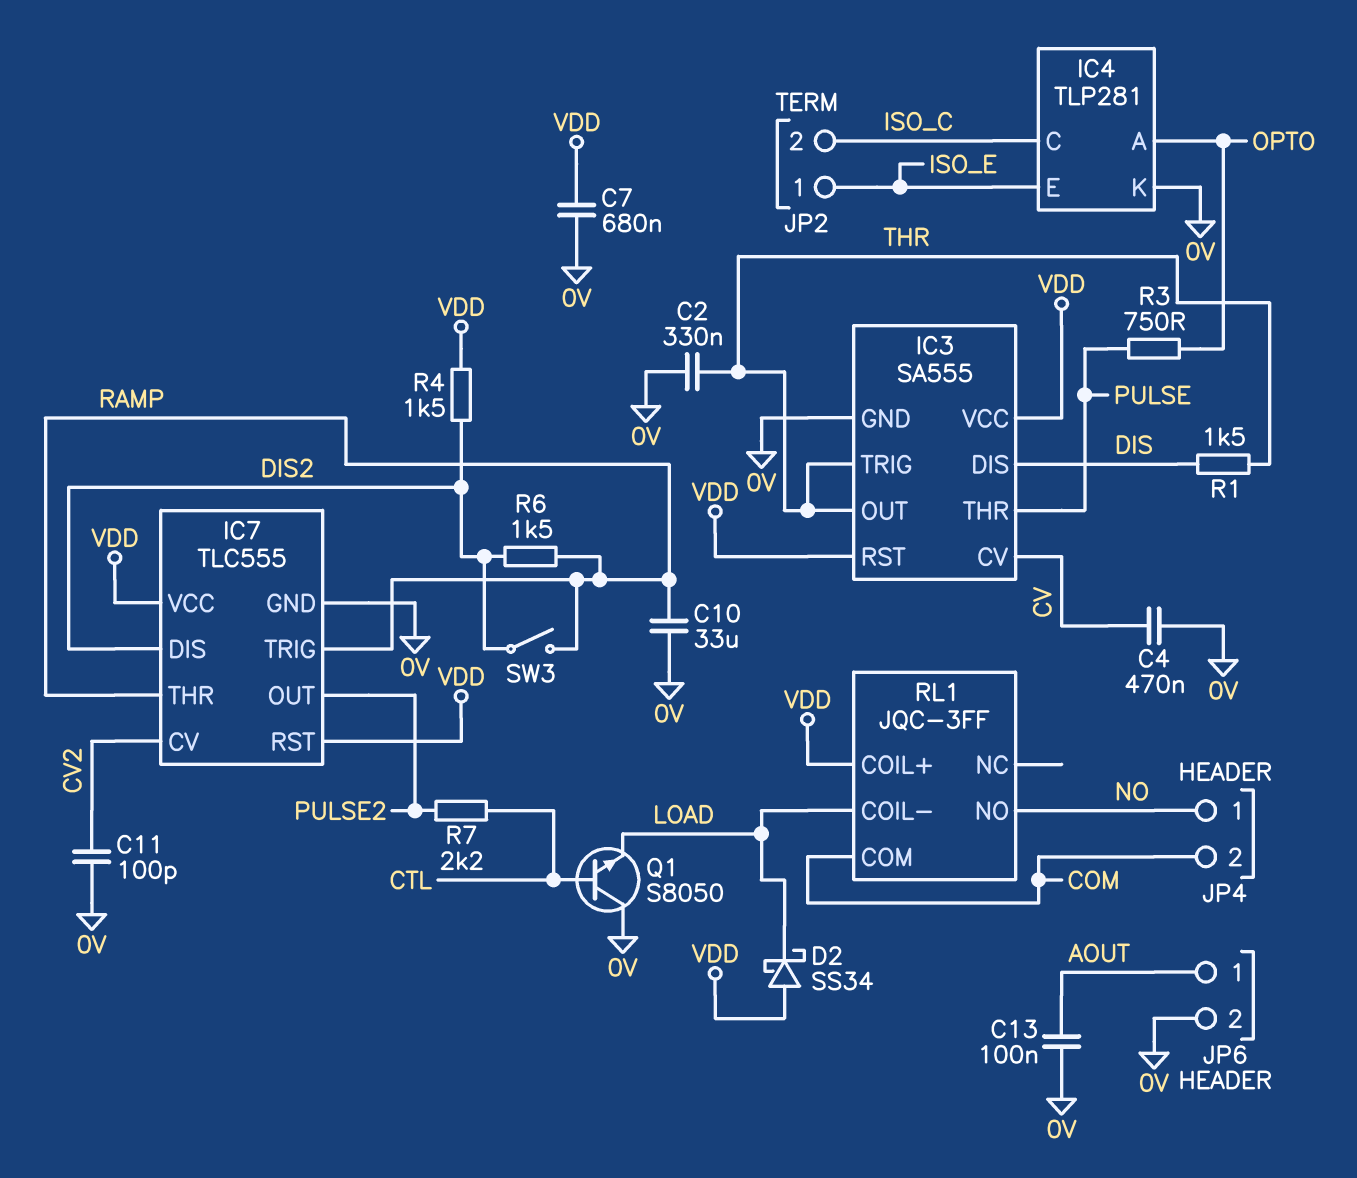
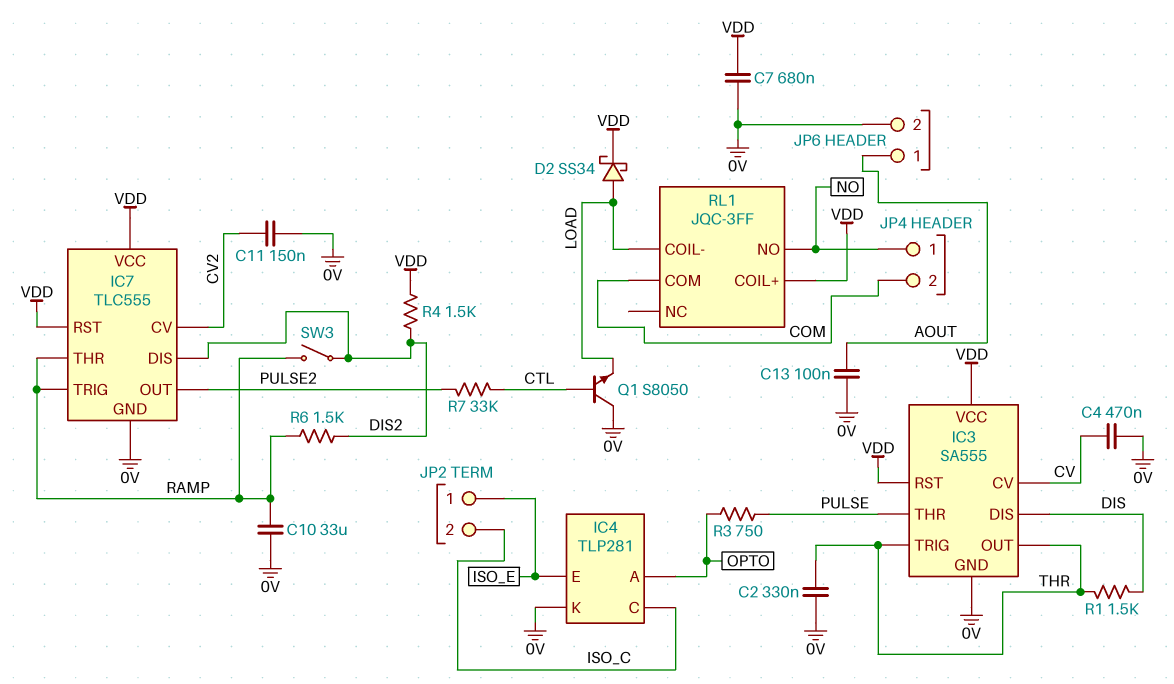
C11: 100pF (0V, CV2) -> 150nF (0V, CV2)
D2: schottky SS34 (A VDD, K LOAD) -> schottky SS34 (A LOAD, K VDD)
R7: 2.2k (CTL, PULSE2) -> 33k (CTL, PULSE2)

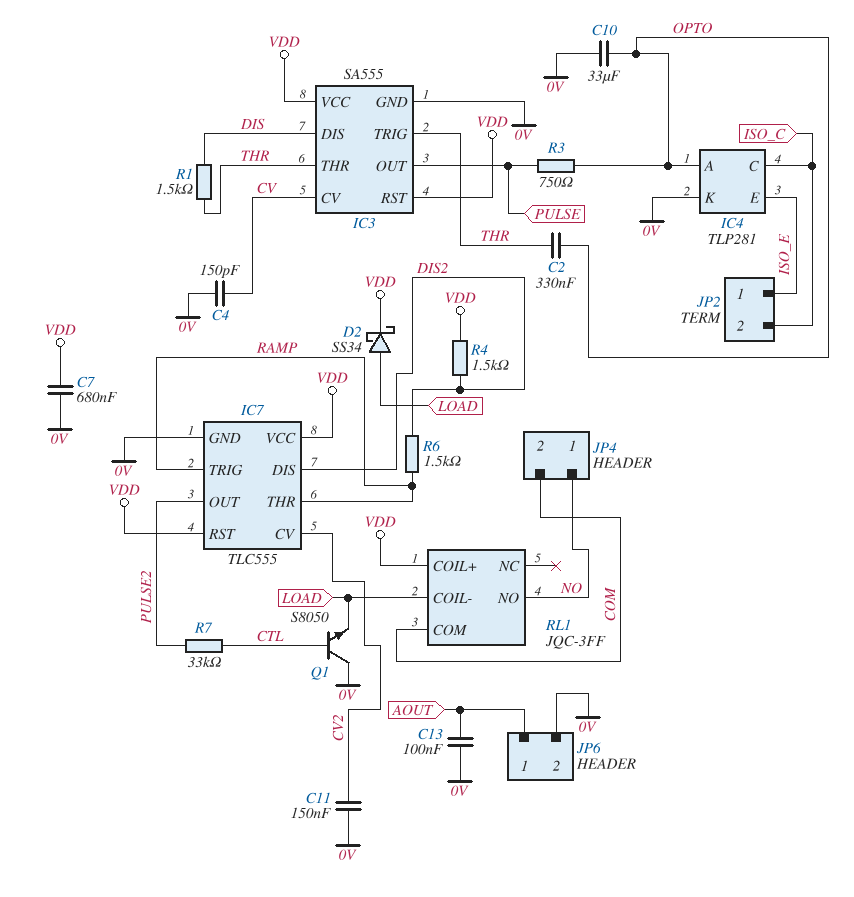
C2: 330nF (0V, THR) -> 330nF (OPTO, THR)
C4: 470nF (0V, CV) -> 150pF (0V, CV)
C10: 33uF (0V, RAMP) -> 33uF (0V, OPTO)
IC3 pin OUT: THR -> PULSE
IC3 pin THR: PULSE -> THR
SW3: switch (DIS2, RAMP) -> none

